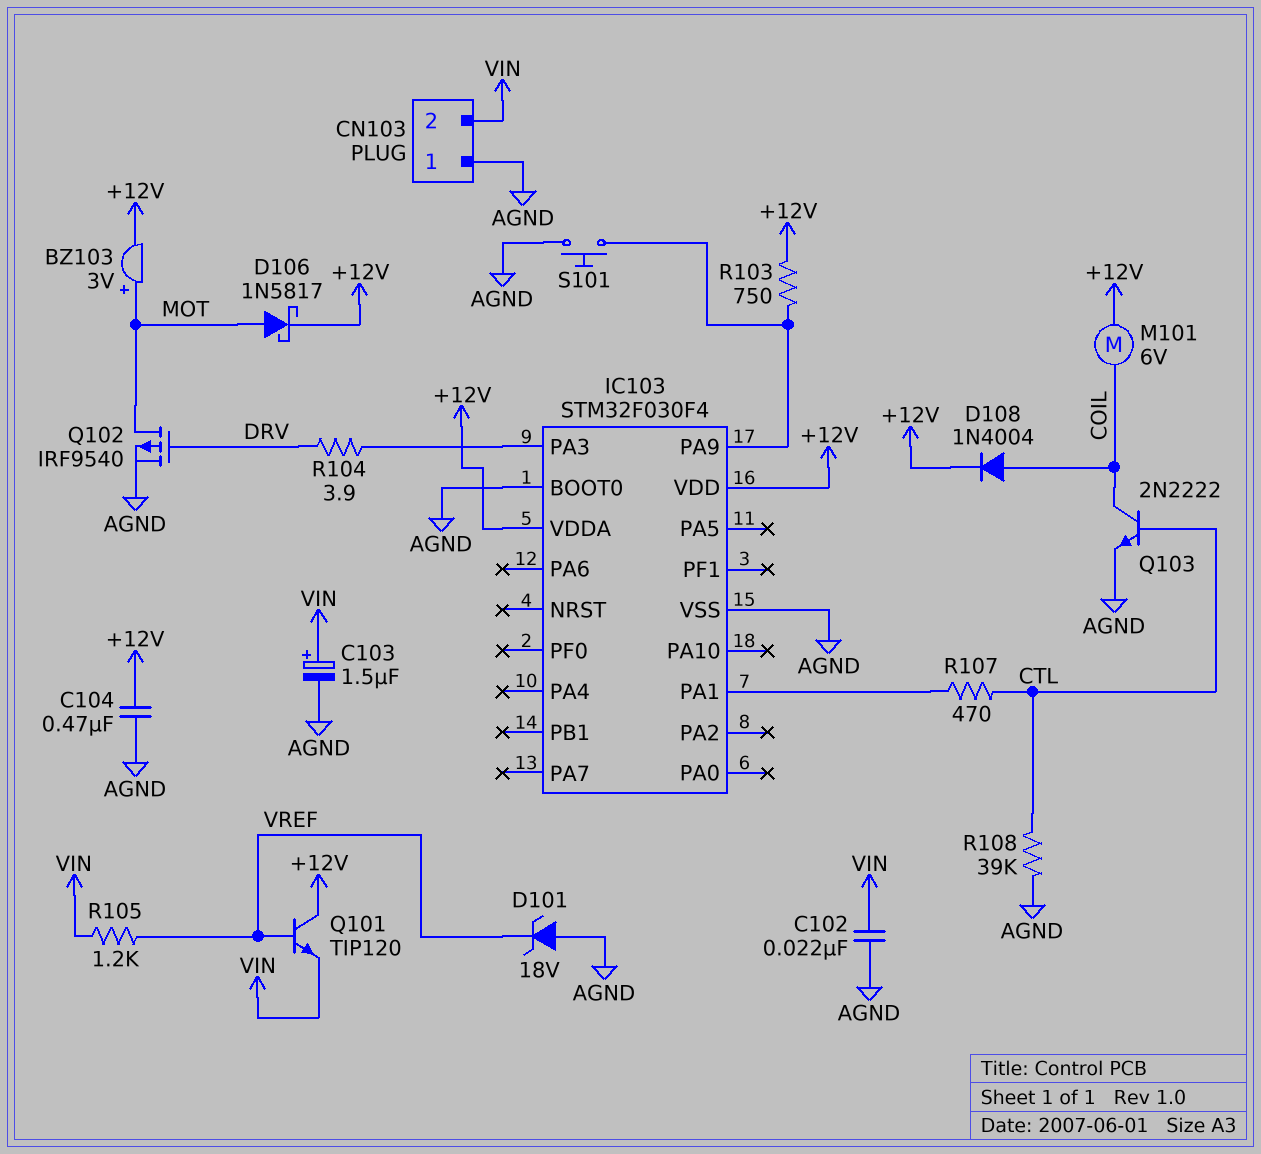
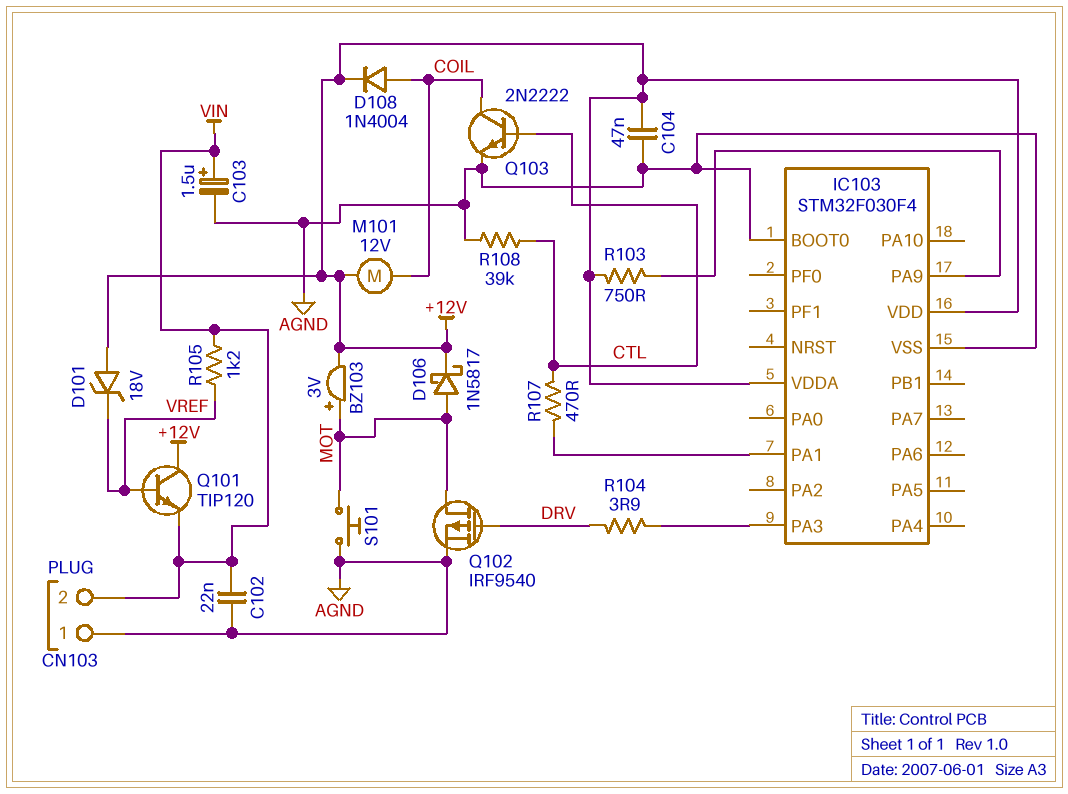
C104: 470nF (+12V, AGND) -> 47nF (+12V, AGND)
D101: zener 18V (A AGND, K VREF) -> zener 18V (A +12V, K VREF)
M101: motor 6V (+12V, COIL) -> motor 12V (+12V, COIL)
S101: button (AGND, IC103/PA9) -> button (AGND, MOT)

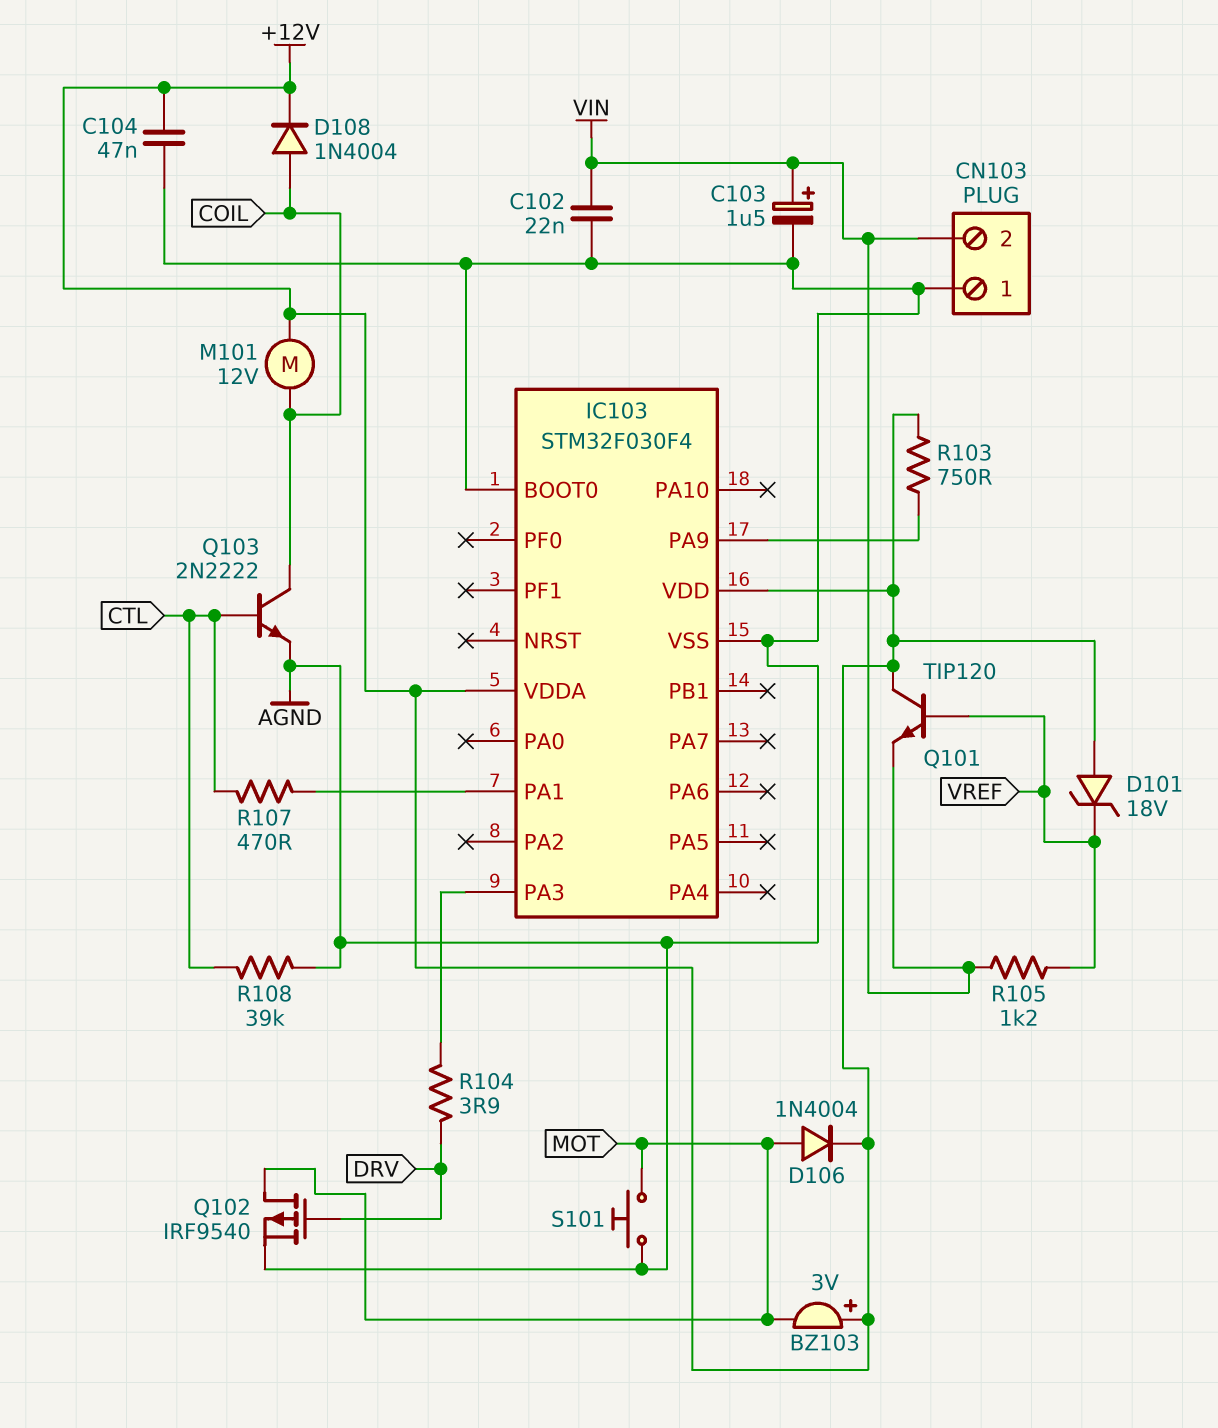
BZ103: buzzer 3V (plus MOT, minus +12V) -> buzzer 3V (plus +12V, minus MOT)
D106: schottky 1N5817 (A MOT, K +12V) -> diode 1N4004 (A MOT, K +12V)

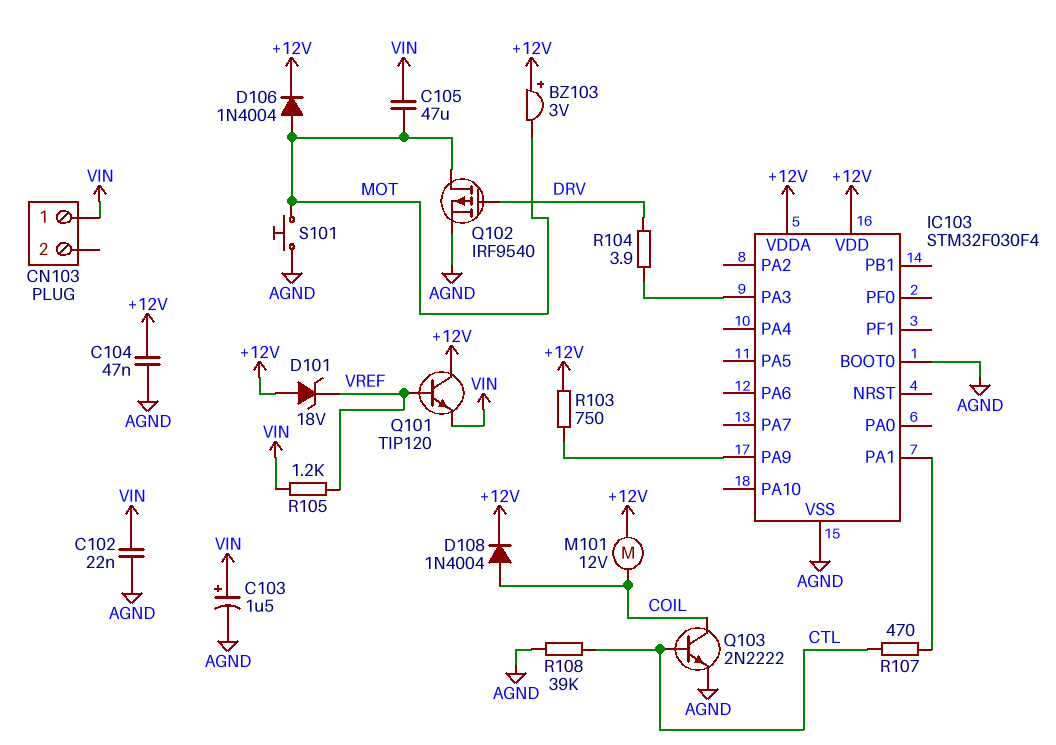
C105: none -> 47uF (MOT, VIN)
CN103 pin 1: AGND -> VIN
CN103 pin 2: VIN -> none

